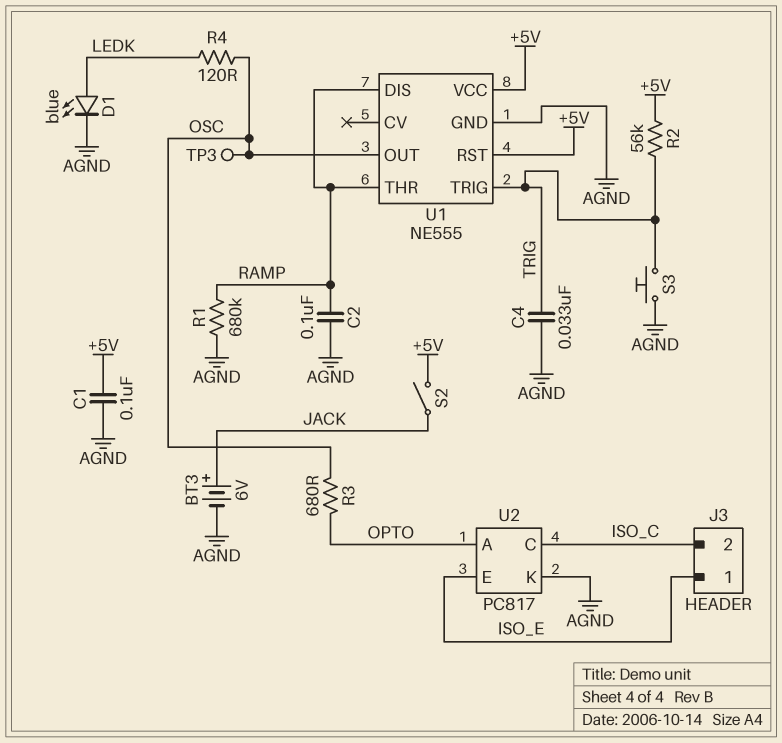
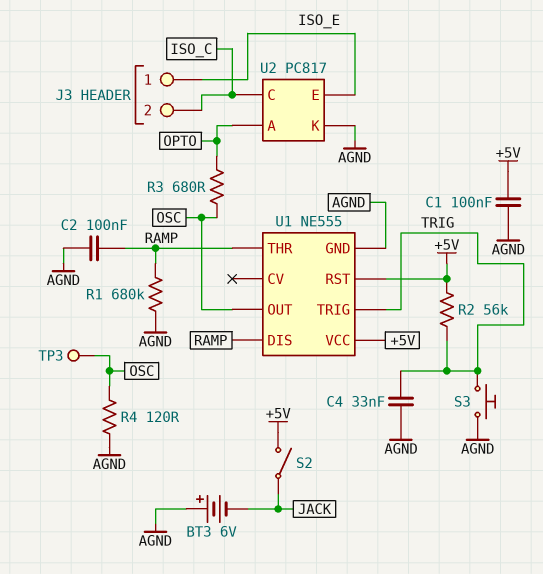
BT3: 6V (plus JACK, minus AGND) -> 6V (plus AGND, minus JACK)
D1: LED blue (A LEDK, K AGND) -> none
R4: 120 (LEDK, OSC) -> 120 (AGND, OSC)

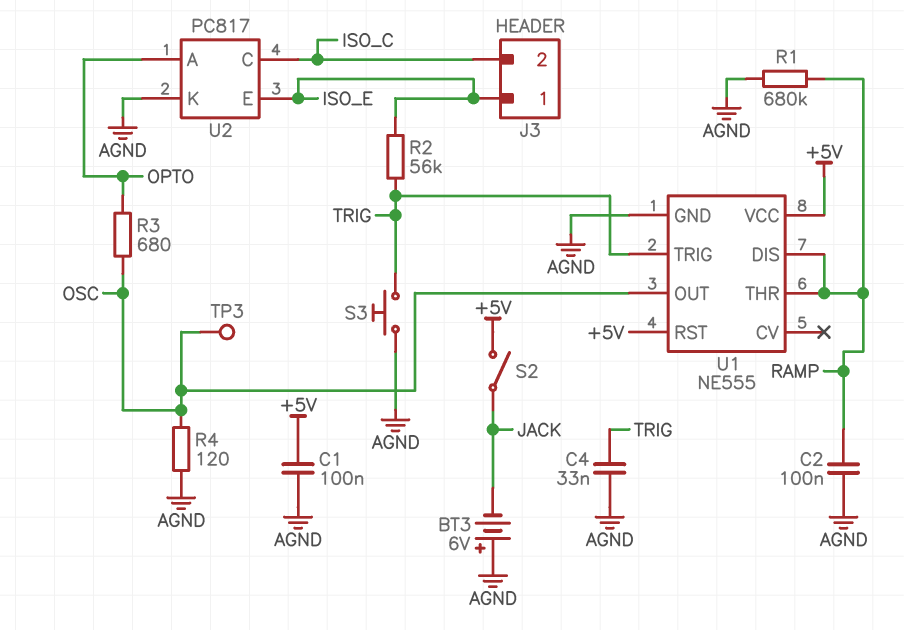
R2: 56k (+5V, TRIG) -> 56k (ISO_E, TRIG)

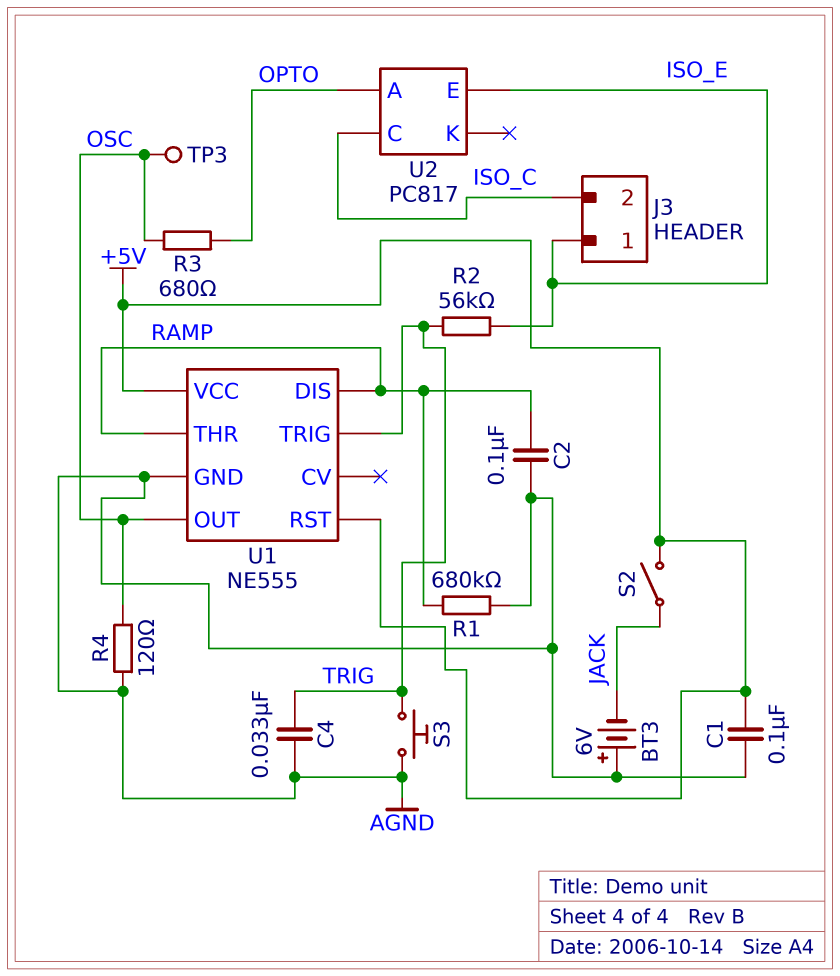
U2 pin K: AGND -> none

